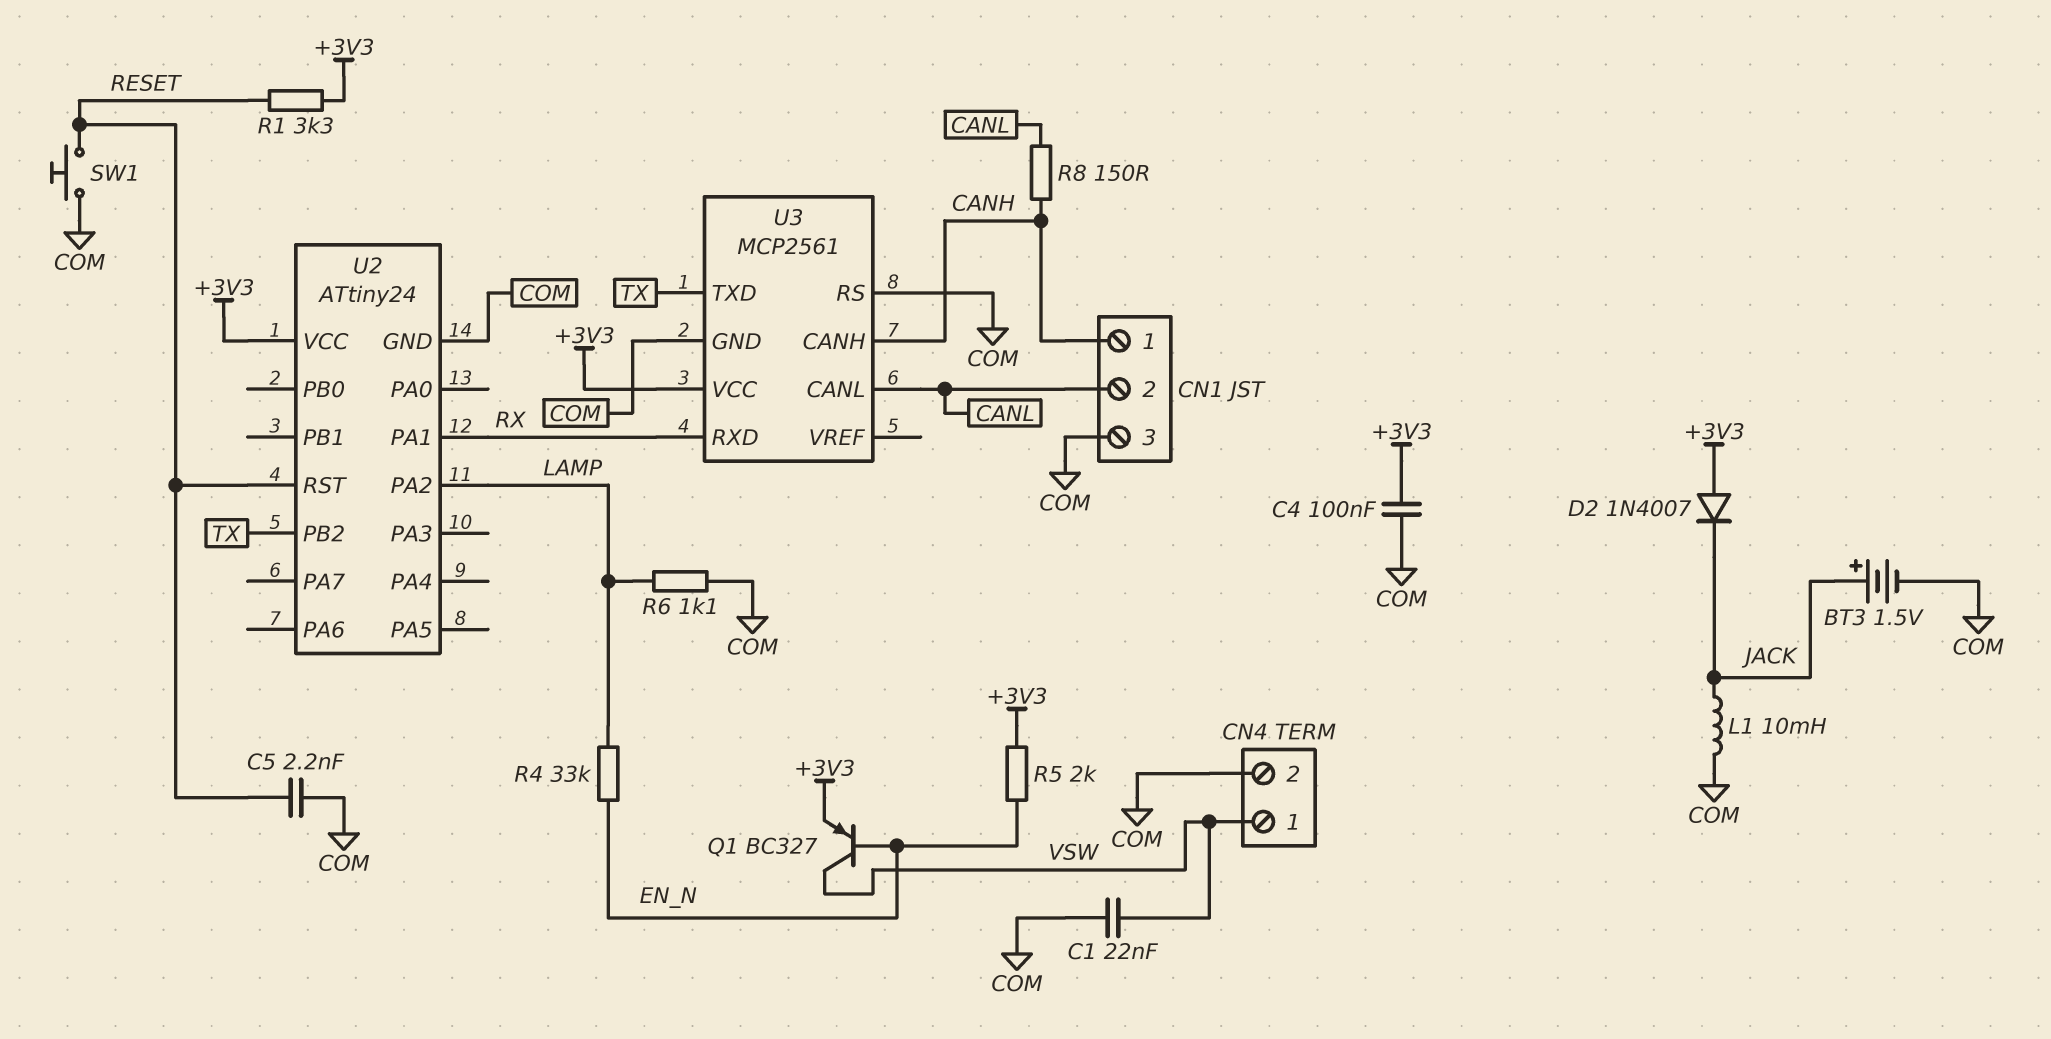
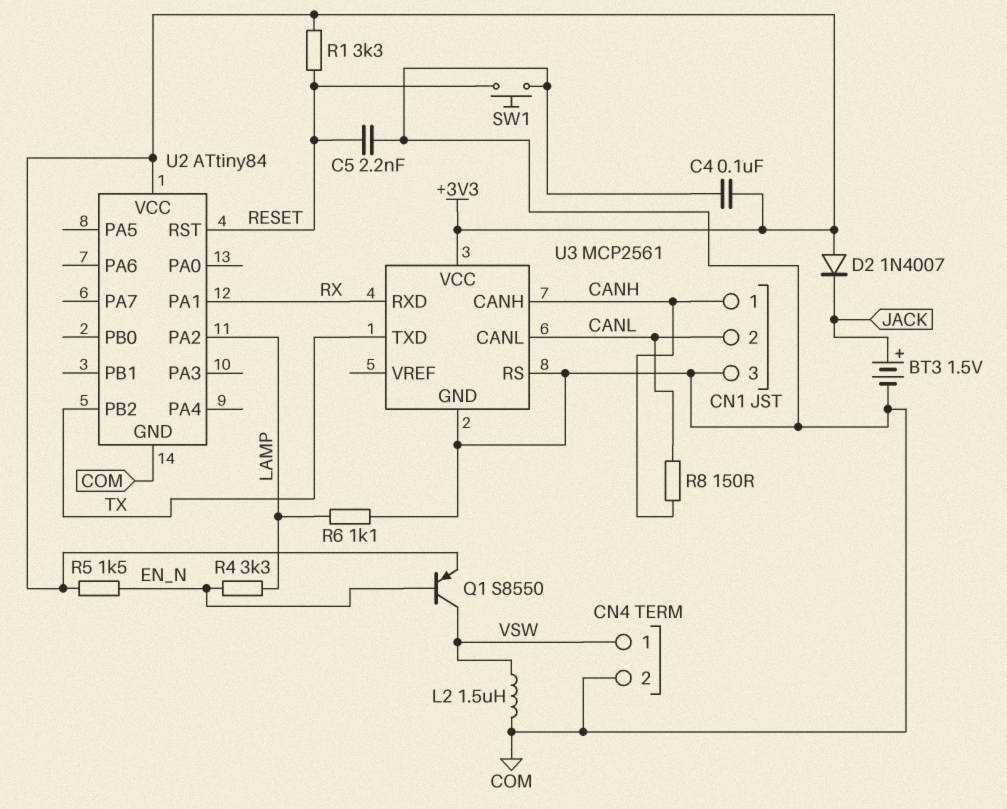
C1: 22nF (COM, VSW) -> none
L1: 10mH (COM, JACK) -> none
L2: none -> 1.5uH (COM, VSW)
Q1: PNP BC327 (B EN_N, C VSW, E +3V3) -> PNP S8550 (B EN_N, C VSW, E +3V3)
R4: 33k (EN_N, LAMP) -> 3.3k (EN_N, LAMP)
R5: 2k (+3V3, EN_N) -> 1.5k (+3V3, EN_N)
U2: ATtiny24 -> ATtiny84

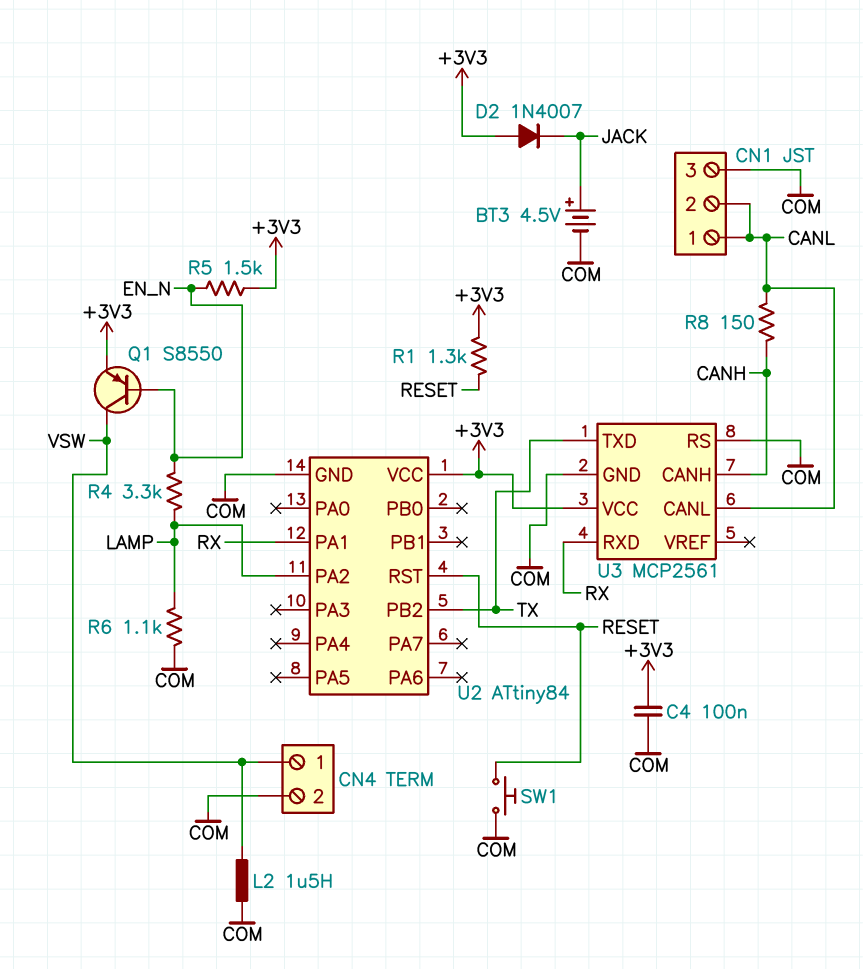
BT3: 1.5V (plus JACK, minus COM) -> 4.5V (plus JACK, minus COM)
C5: 2.2nF (COM, RESET) -> none
CN1 pin 1: CANH -> CANL
R1: 3.3k (+3V3, RESET) -> 1.3k (+3V3, RESET)

